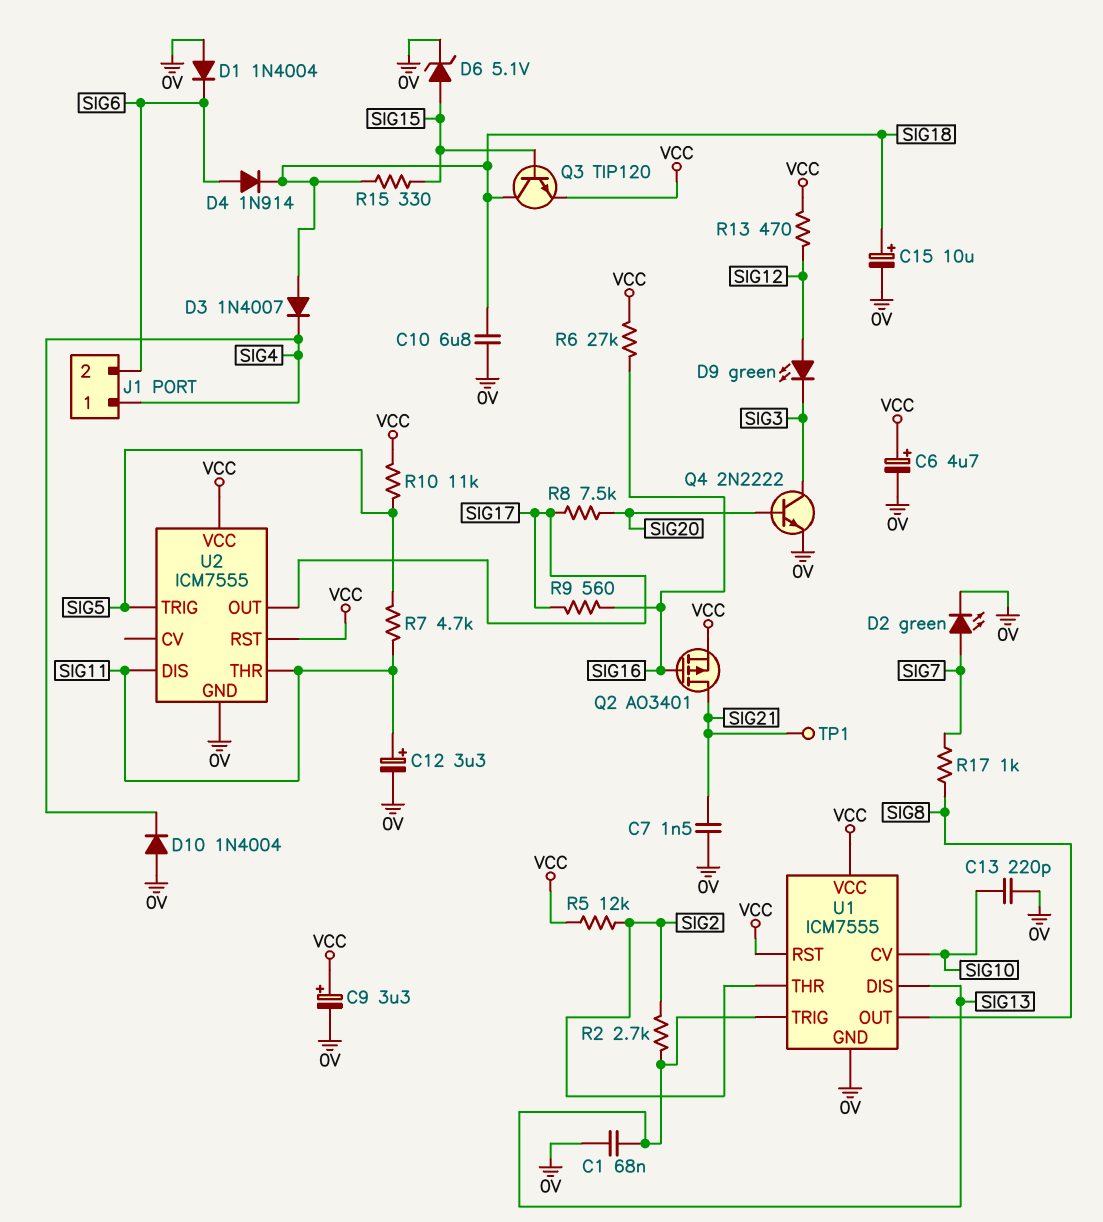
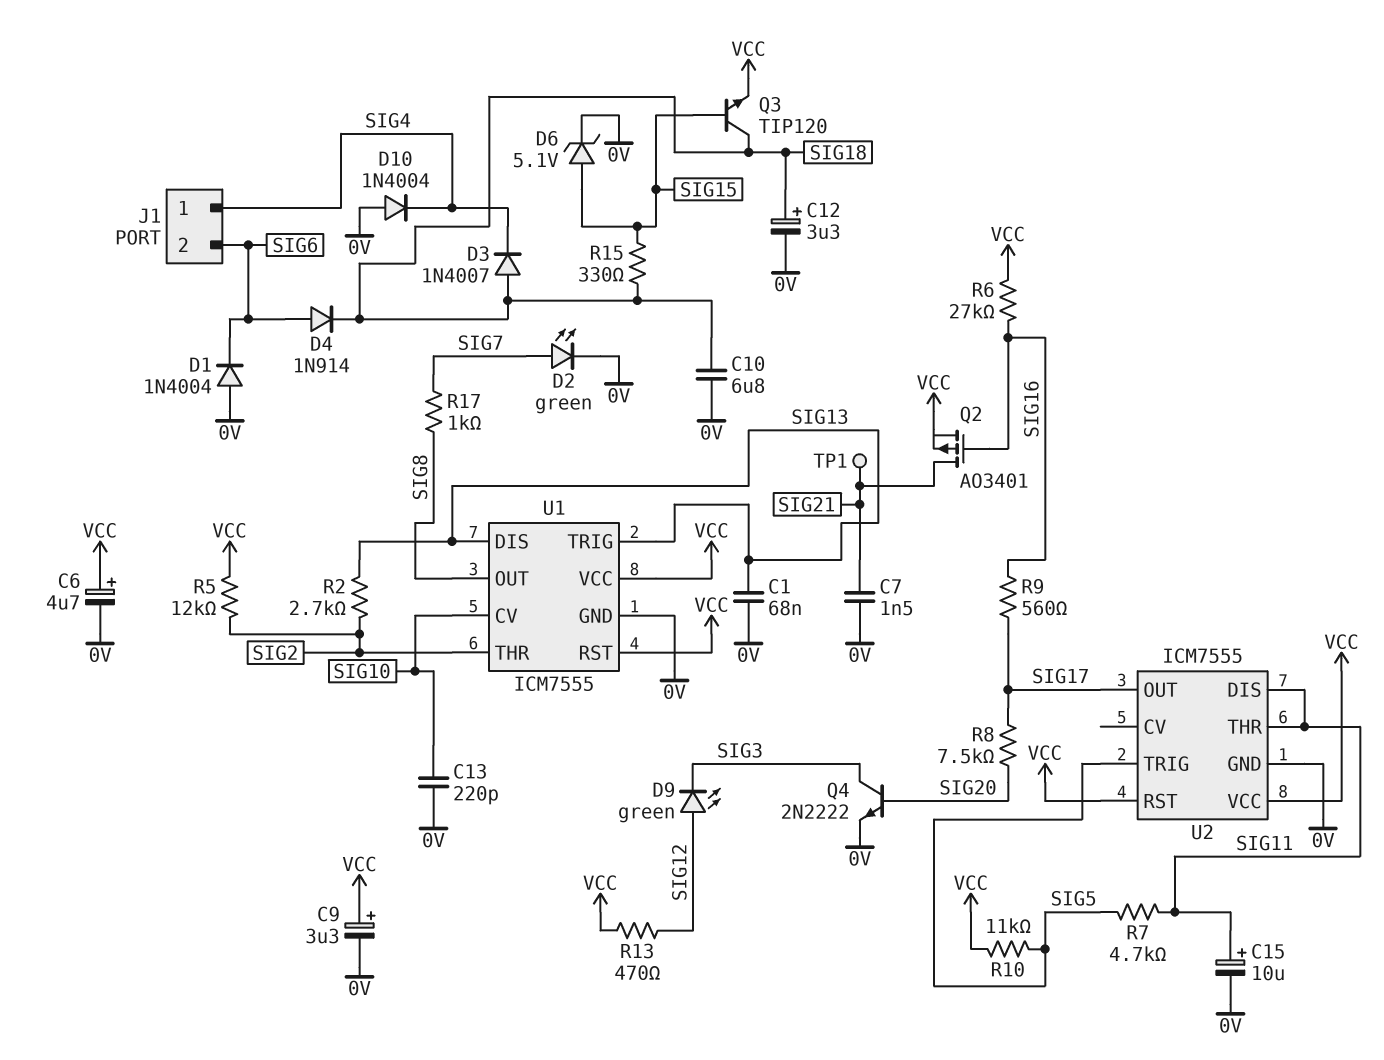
C12: 3.3uF (plus SIG11, minus 0V) -> 3.3uF (plus SIG18, minus 0V)
C15: 10uF (plus SIG18, minus 0V) -> 10uF (plus SIG11, minus 0V)

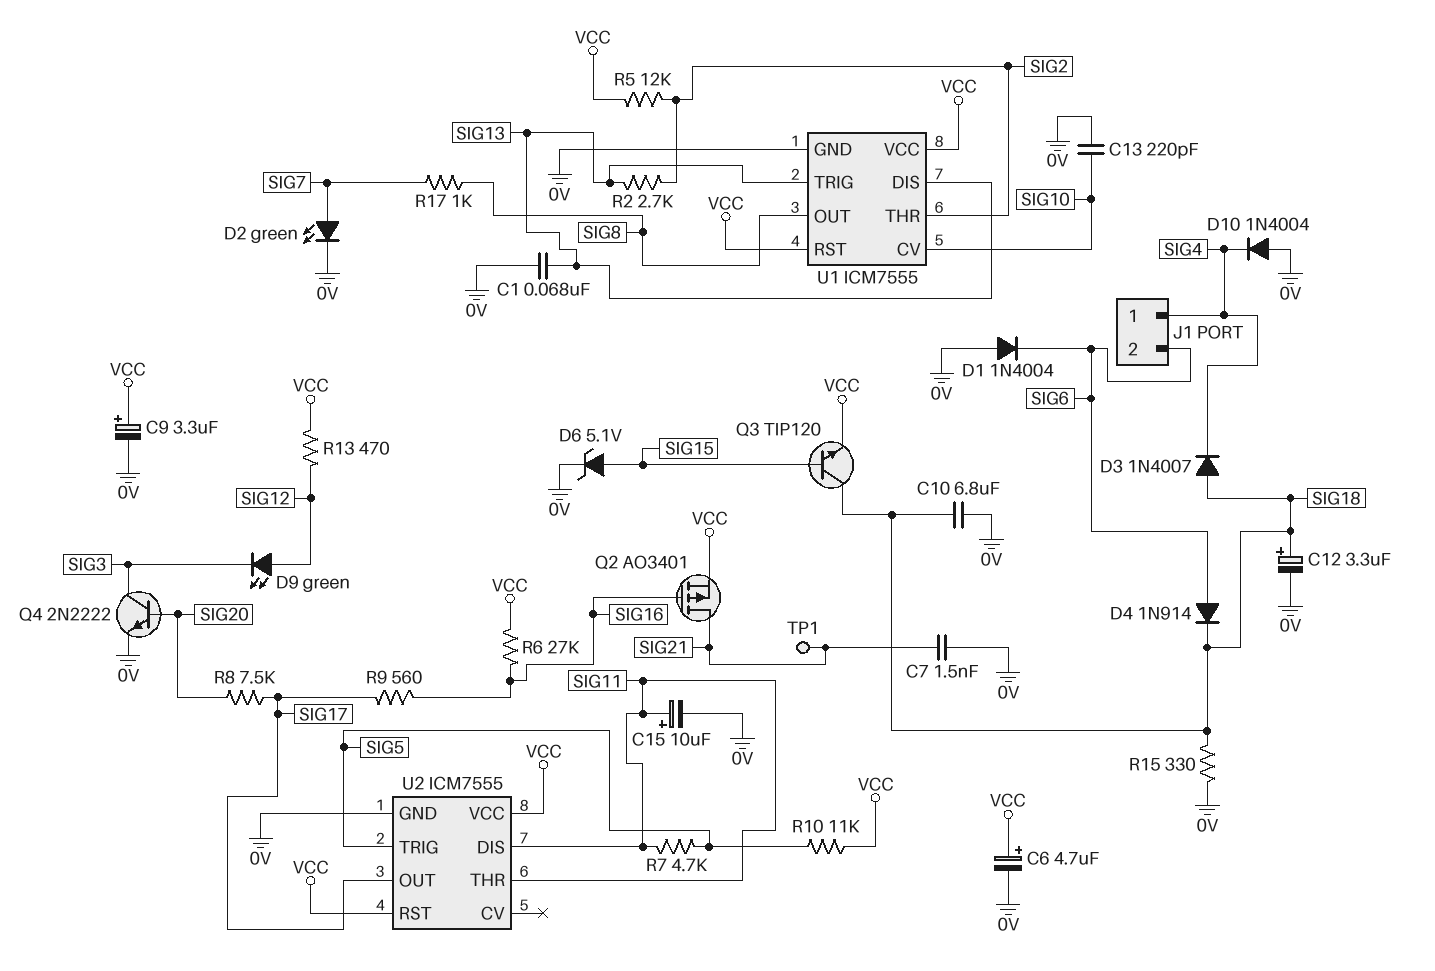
R15: 330 (SIG15, SIG18) -> 330 (0V, SIG18)

